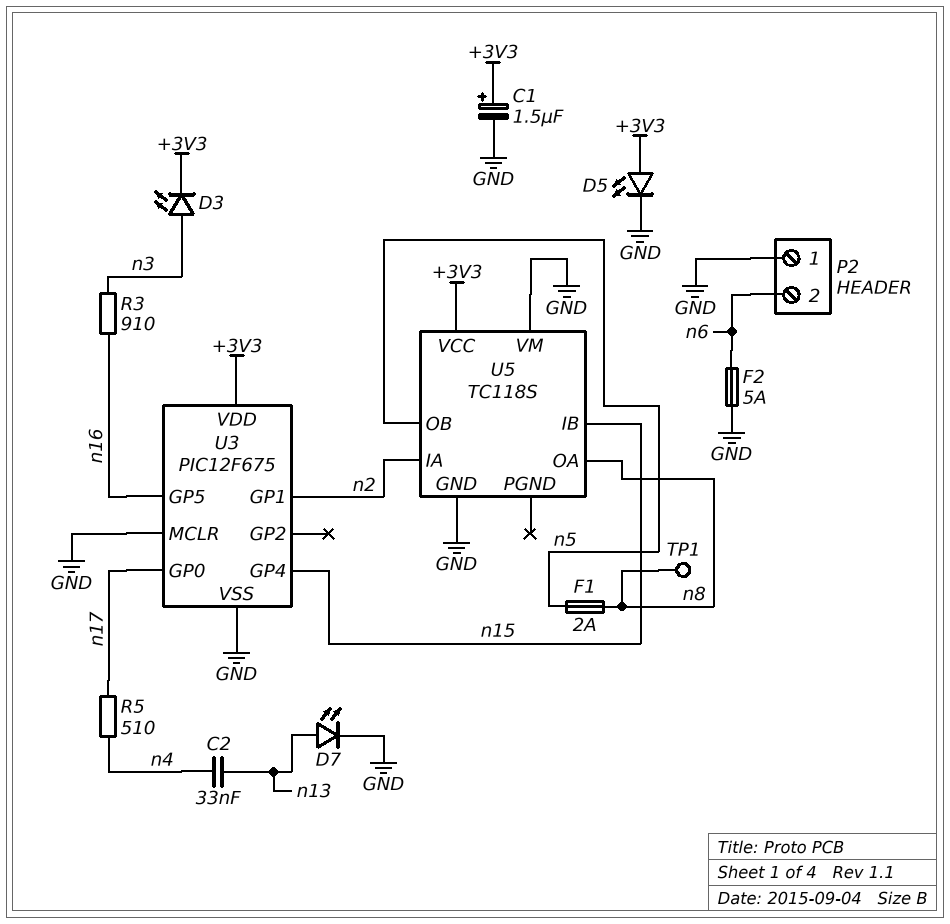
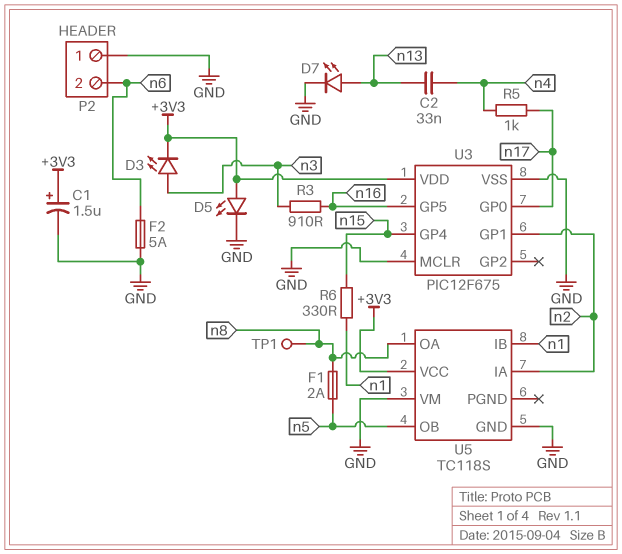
R5: 510 (n4, n17) -> 1k (n4, n17)
R6: none -> 330 (n1, n15)
U5 pin IB: n15 -> n1

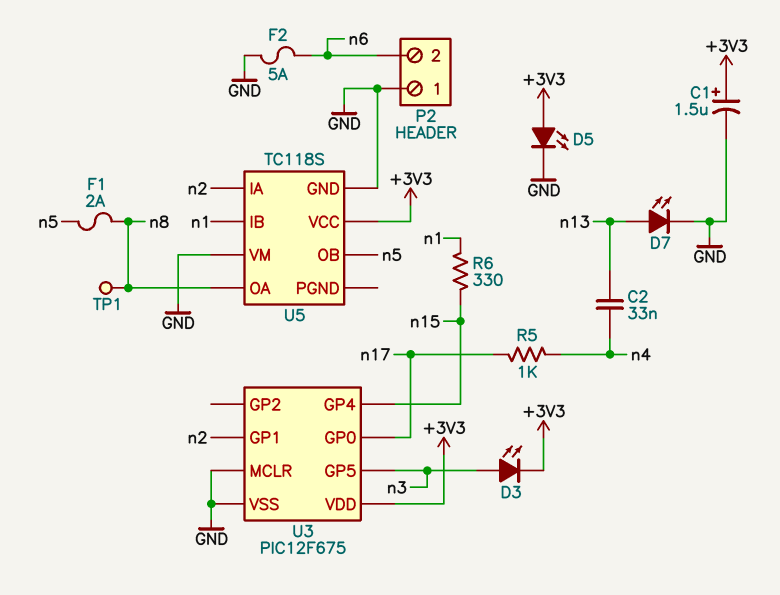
R3: 910 (n3, n16) -> none
U3 pin GP5: n16 -> n3

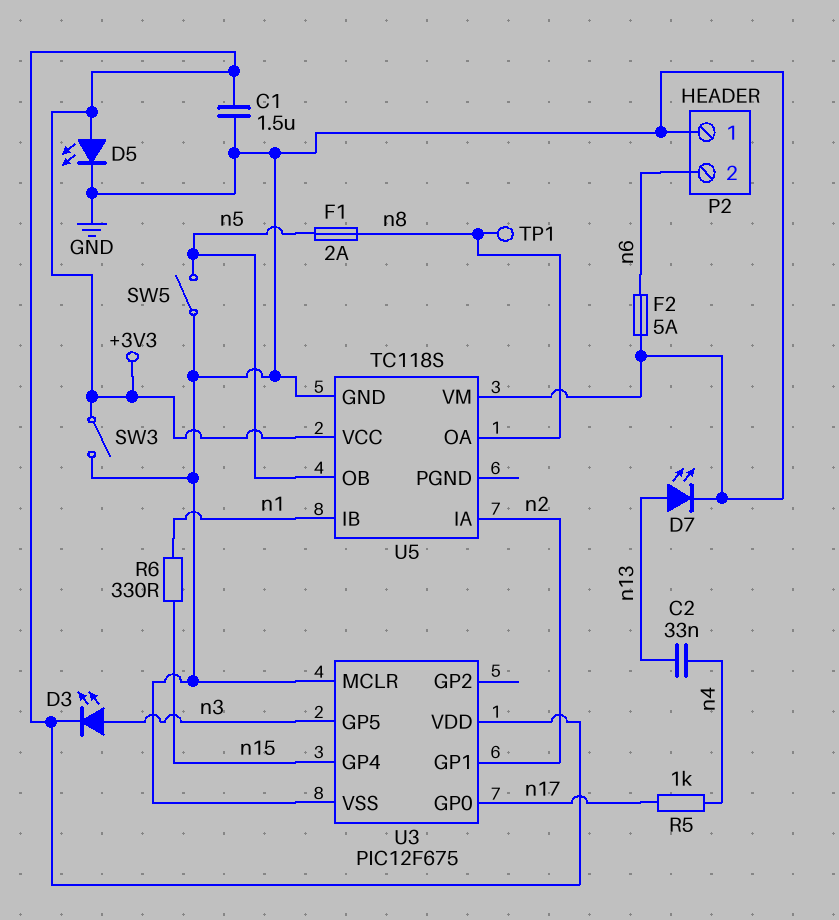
C1: 1.5uF (plus +3V3, minus GND) -> 1.5uF (+3V3, GND)
SW3: none -> switch (+3V3, GND)
SW5: none -> switch (GND, n5)

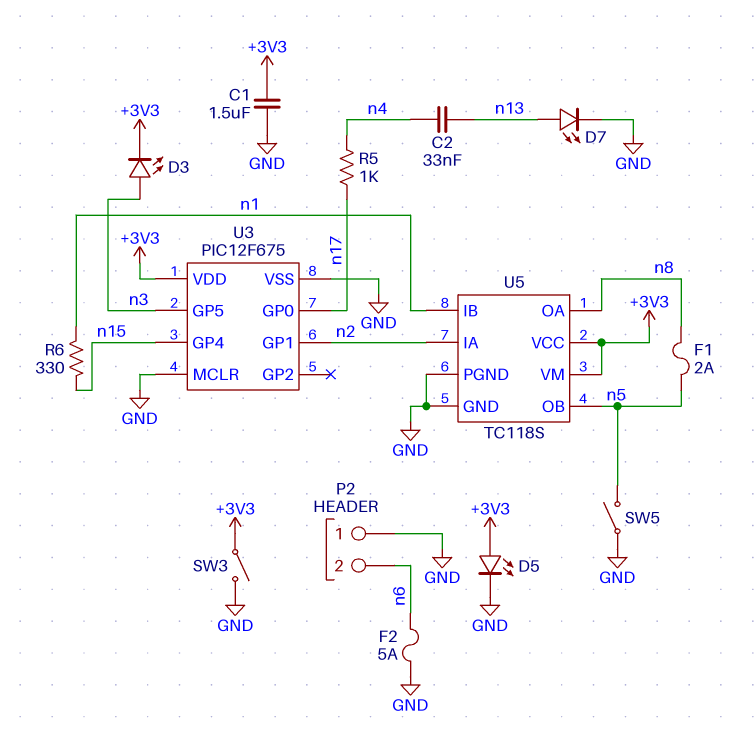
TP1: test point (n8) -> none
U5 pin PGND: none -> GND
U5 pin VM: GND -> +3V3

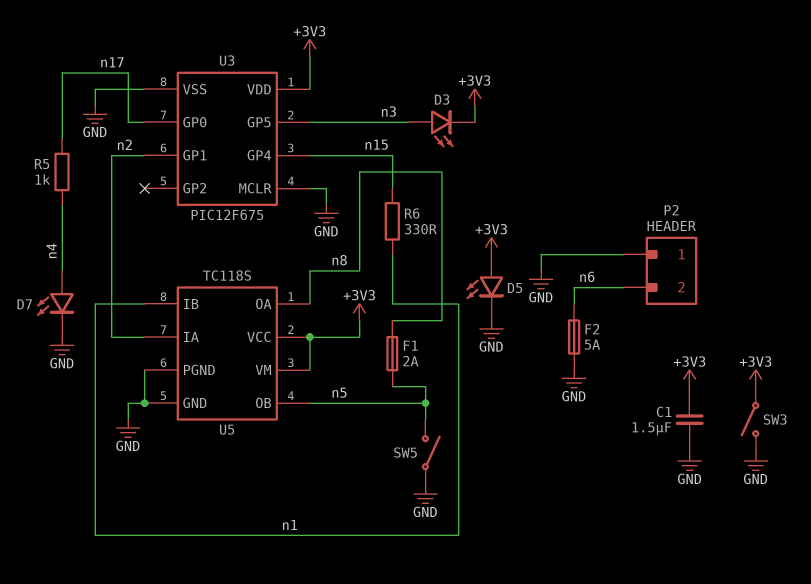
C2: 33nF (n4, n13) -> none
D7: LED (A n13, K GND) -> LED (A n4, K GND)

